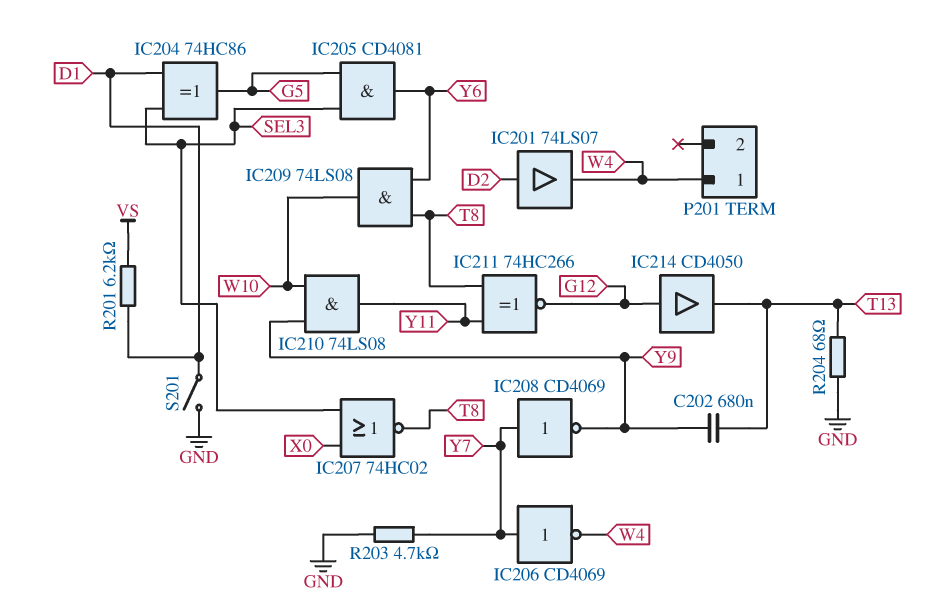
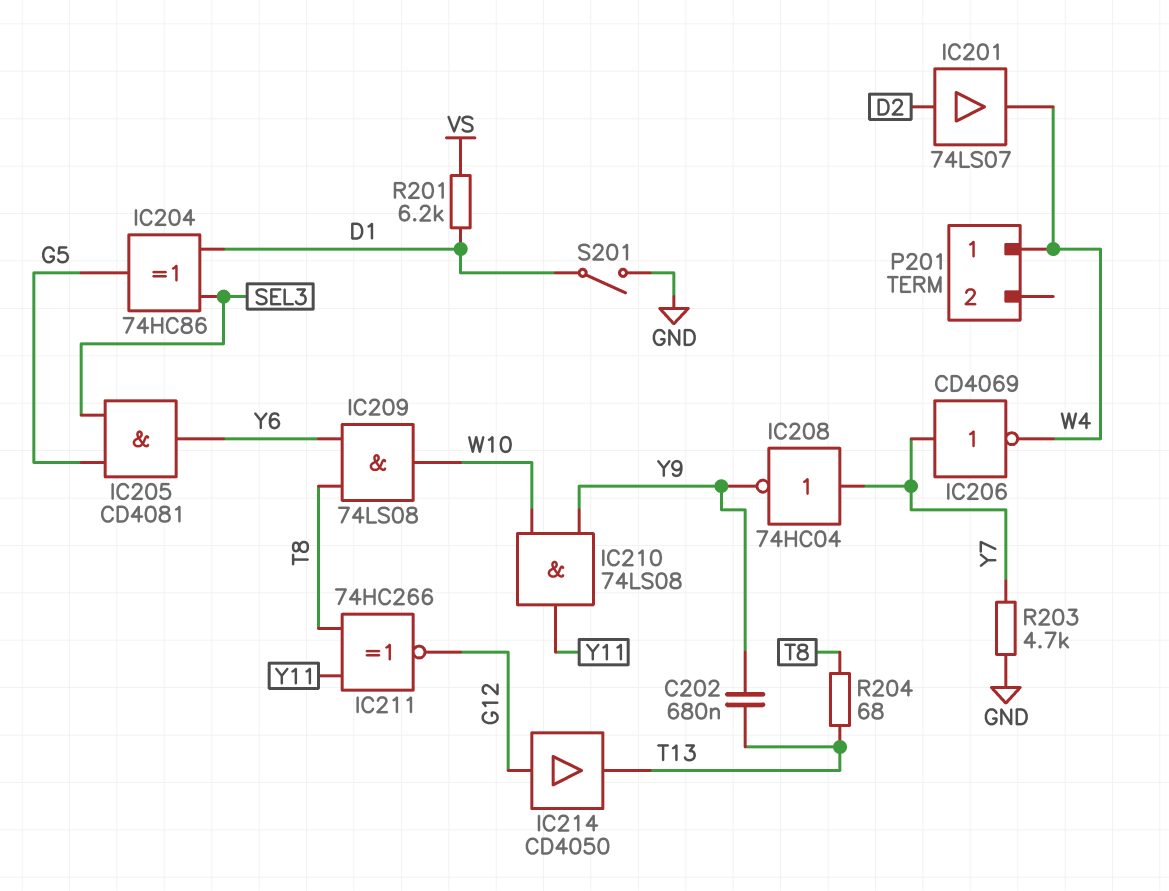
IC207: NOR 74HC02 (in SEL3, in X0, out T8) -> none
IC208: NOT CD4069 (in Y7, out Y9) -> NOT 74HC04 (in Y7, out Y9)
R204: 68 (GND, T13) -> 68 (T8, T13)

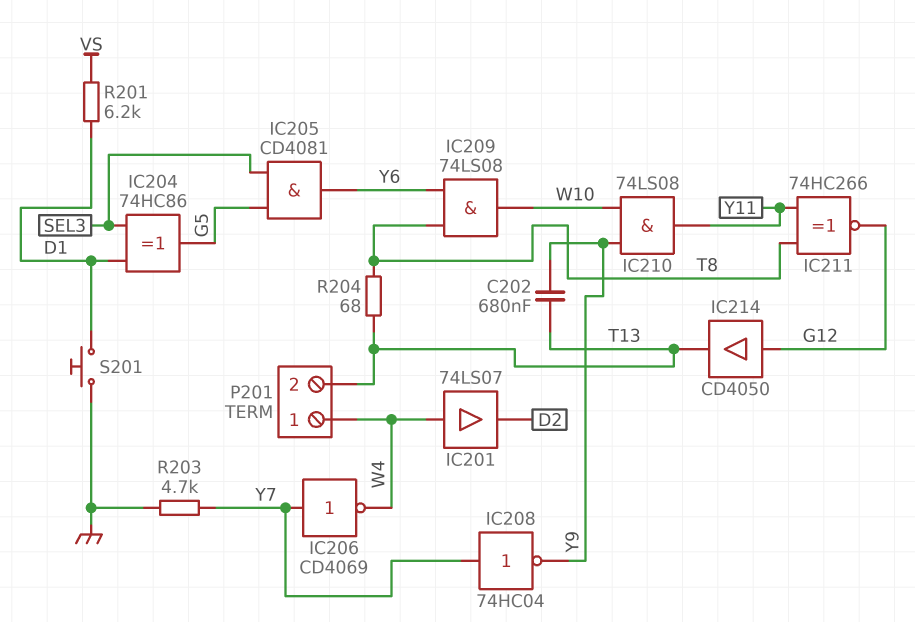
IC201: buffer 74LS07 (in D2, out W4) -> buffer 74LS07 (in W4, out D2)
P201 pin 2: none -> T13
S201: switch (D1, GND) -> button (D1, GND)

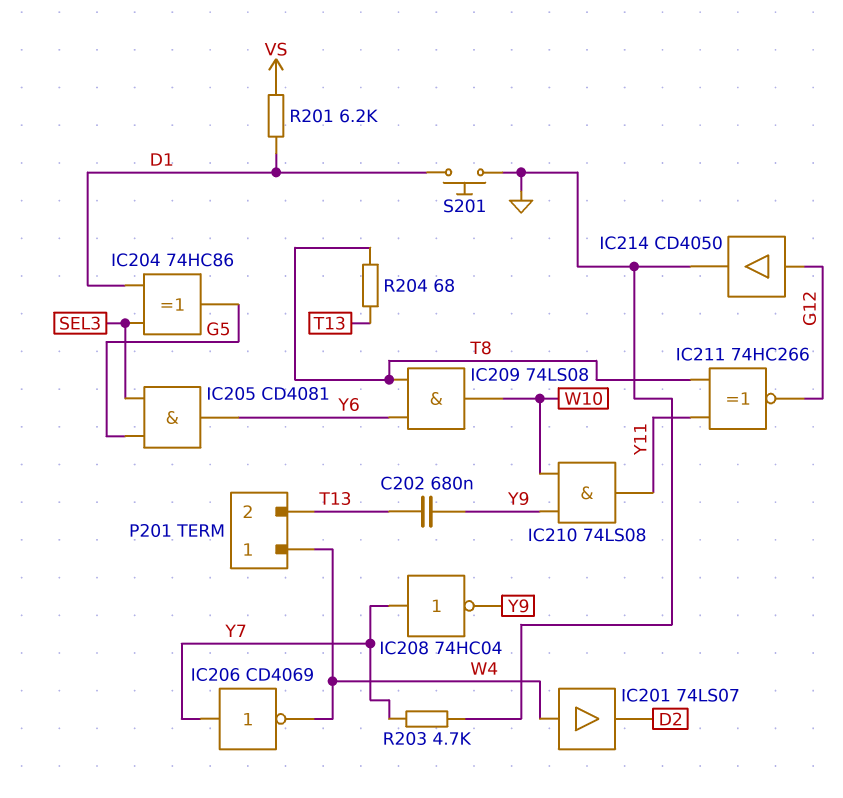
IC214: buffer CD4050 (in G12, out T13) -> buffer CD4050 (in G12, out GND)

